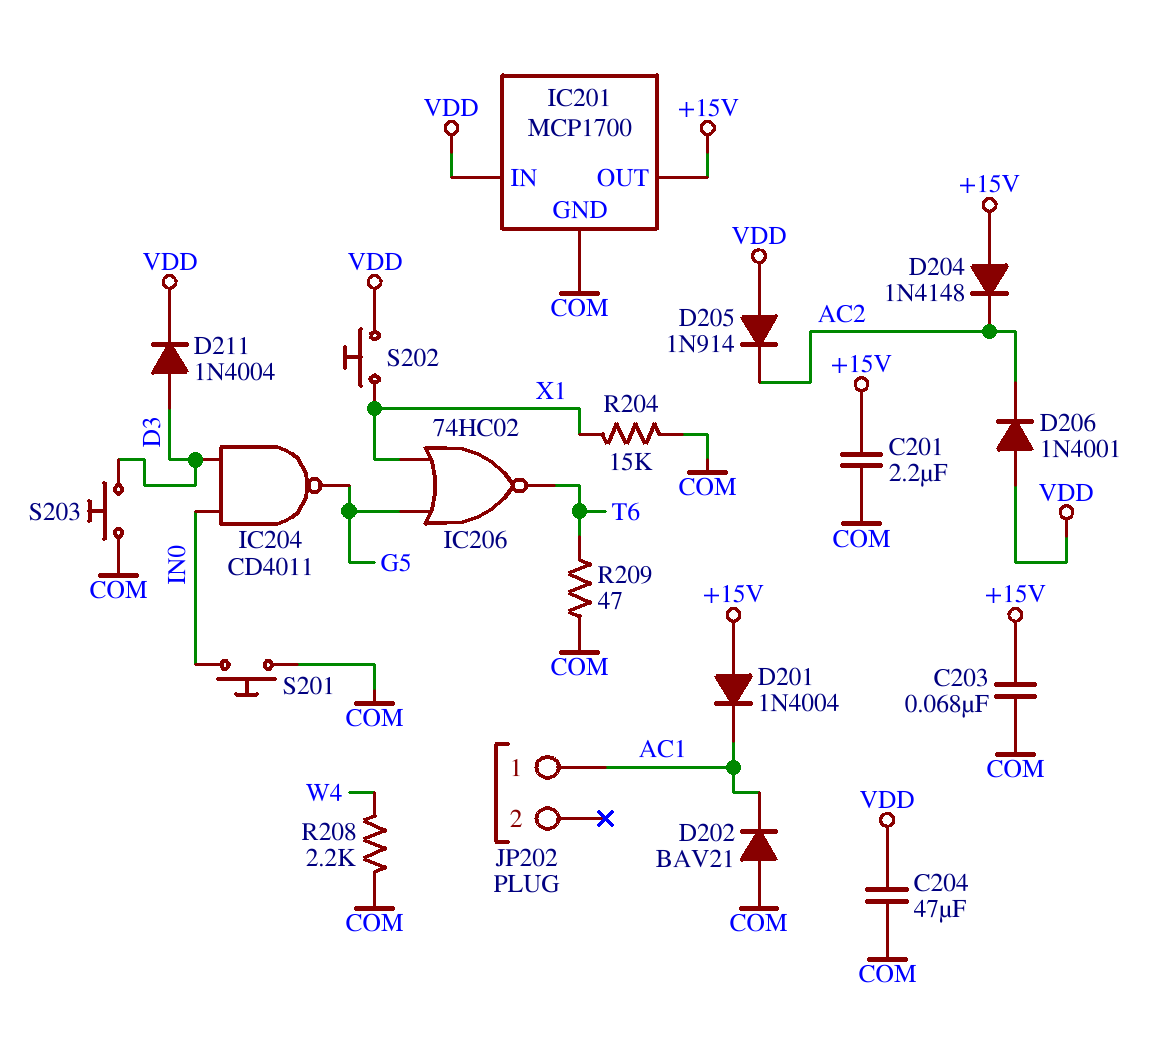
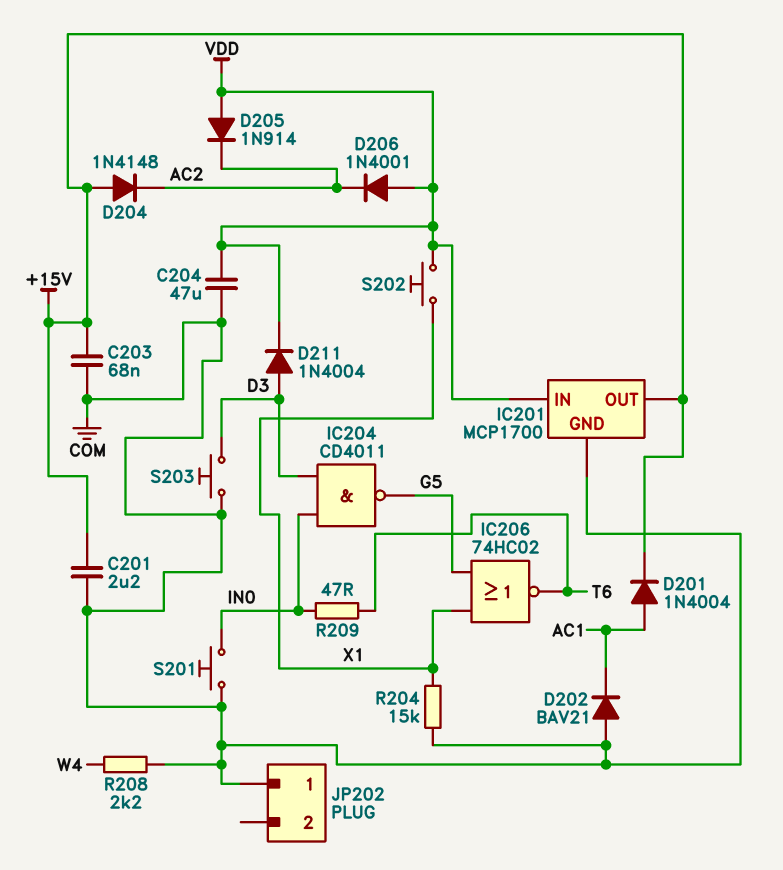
D201: diode 1N4004 (A +15V, K AC1) -> diode 1N4004 (A AC1, K +15V)
JP202 pin 1: AC1 -> COM
R209: 47 (COM, T6) -> 47 (IN0, T6)

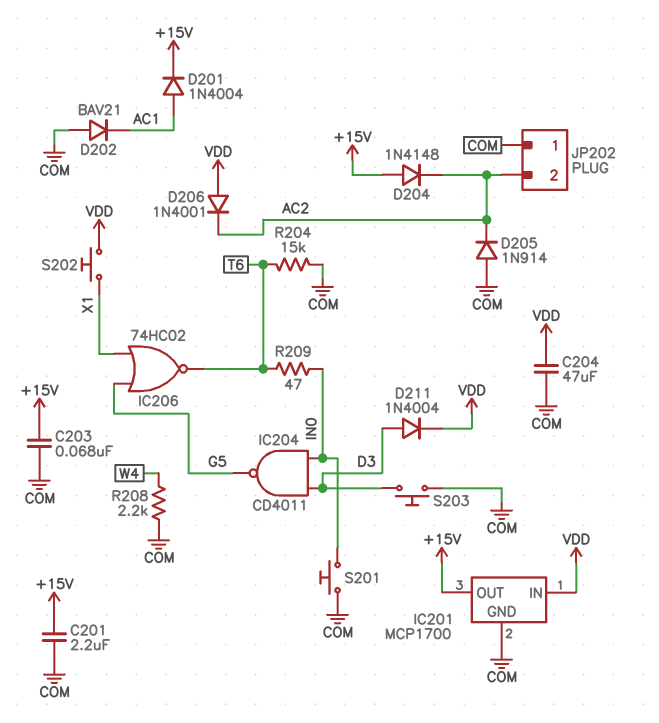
D205: diode 1N914 (A VDD, K AC2) -> diode 1N914 (A COM, K AC2)
JP202 pin 2: none -> AC2
R204: 15k (COM, X1) -> 15k (COM, T6)

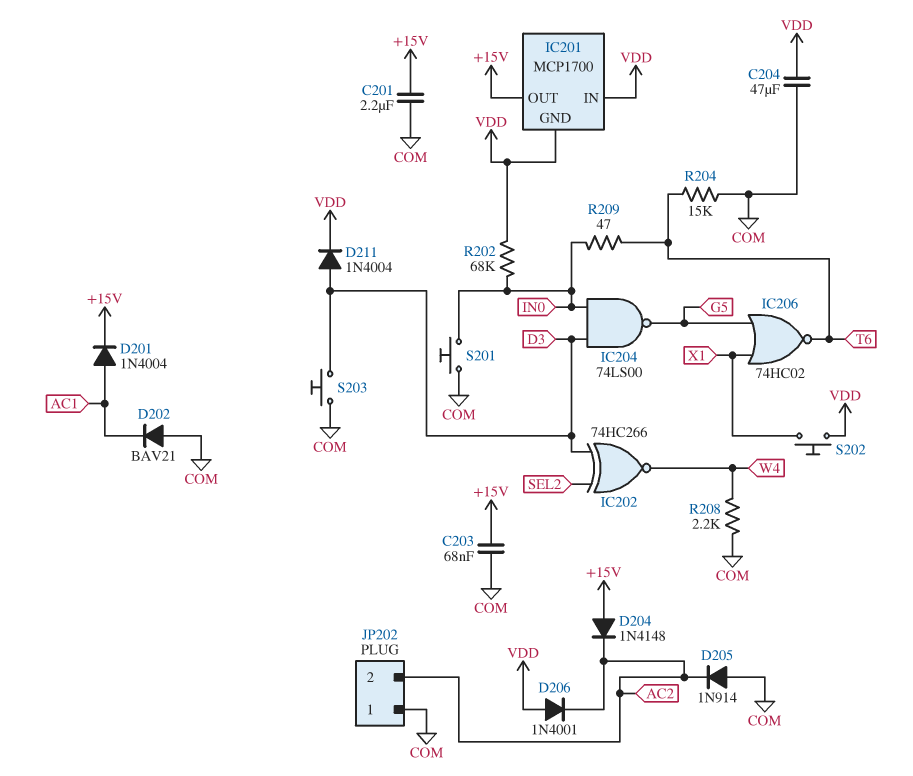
IC201 pin GND: COM -> VDD
IC202: none -> XNOR 74HC266 (in D3, in SEL2, out W4)
IC204: NAND CD4011 (in D3, in IN0, out G5) -> NAND 74LS00 (in D3, in IN0, out G5)
R202: none -> 68k (IN0, VDD)

